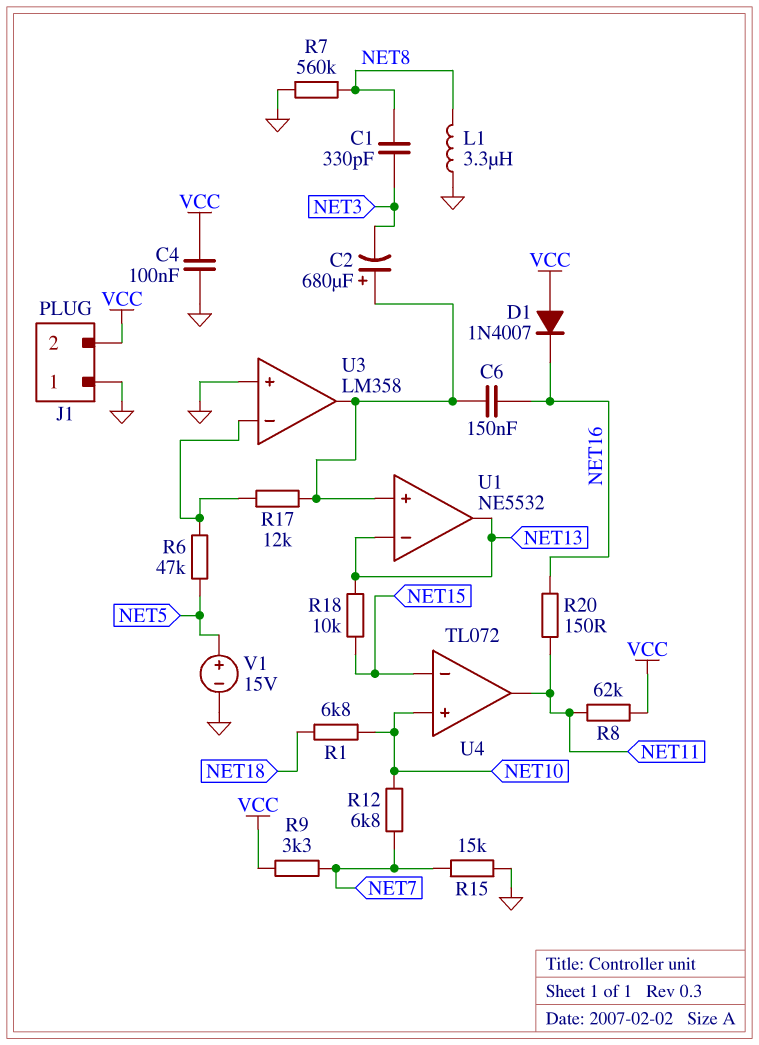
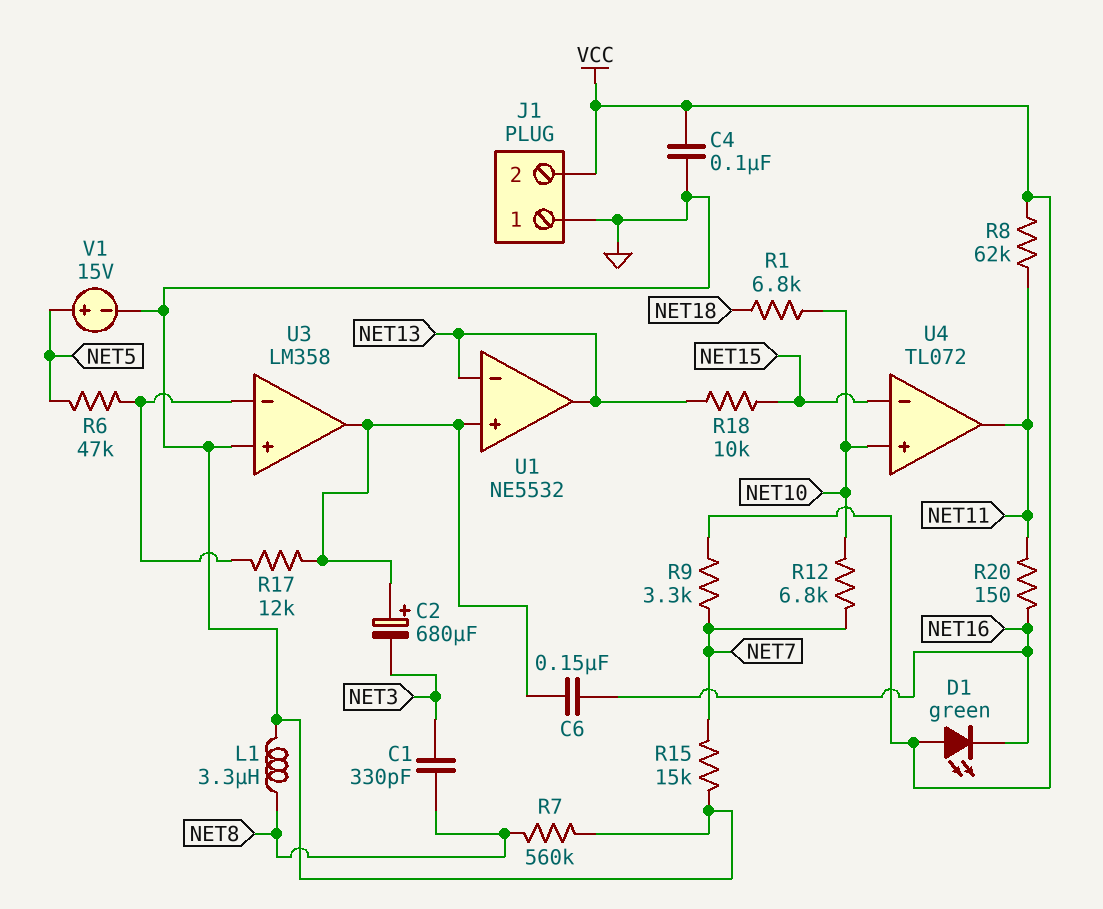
D1: diode 1N4007 (A VCC, K NET16) -> LED green (A VCC, K NET16)

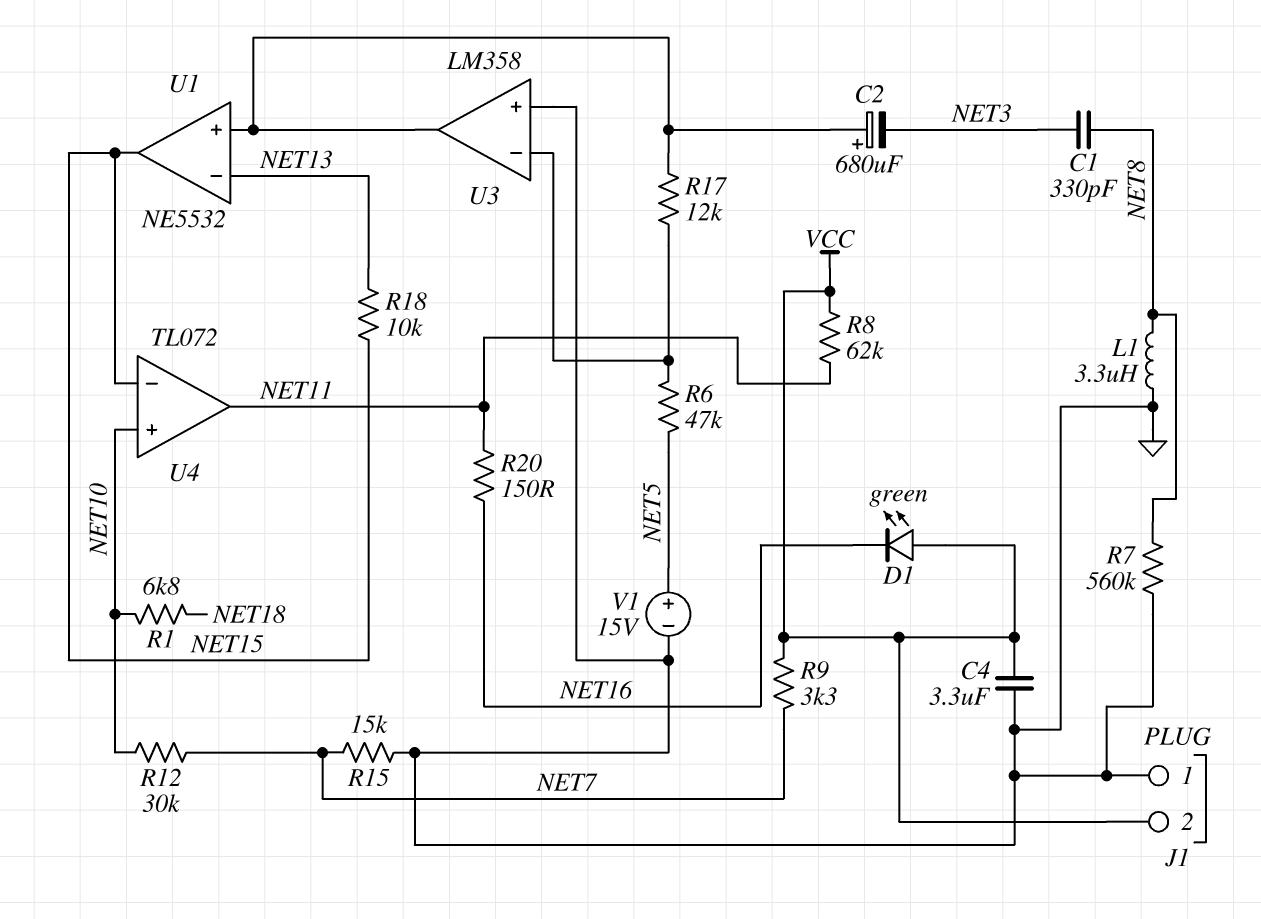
C4: 100nF (GND, VCC) -> 3.3uF (GND, VCC)
C6: 150nF (NET16, U1/in+) -> none
R12: 6.8k (NET7, NET10) -> 30k (NET7, NET10)
U1 pin out: NET13 -> NET15

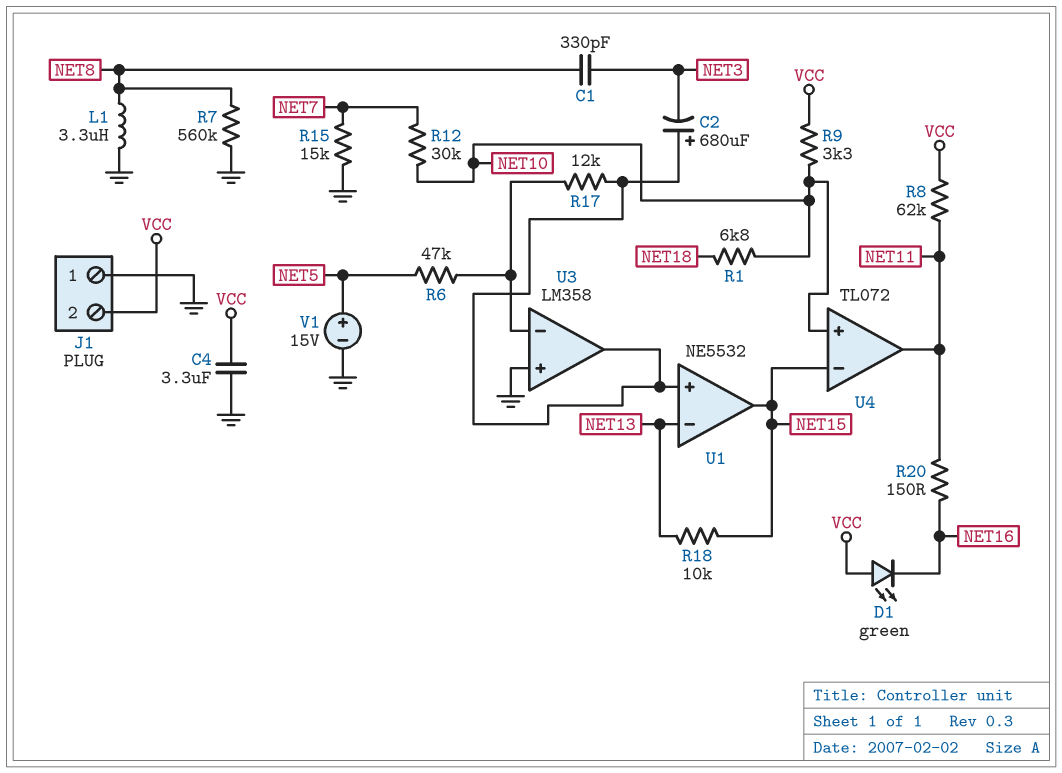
R9: 3.3k (NET7, VCC) -> 3.3k (NET10, VCC)

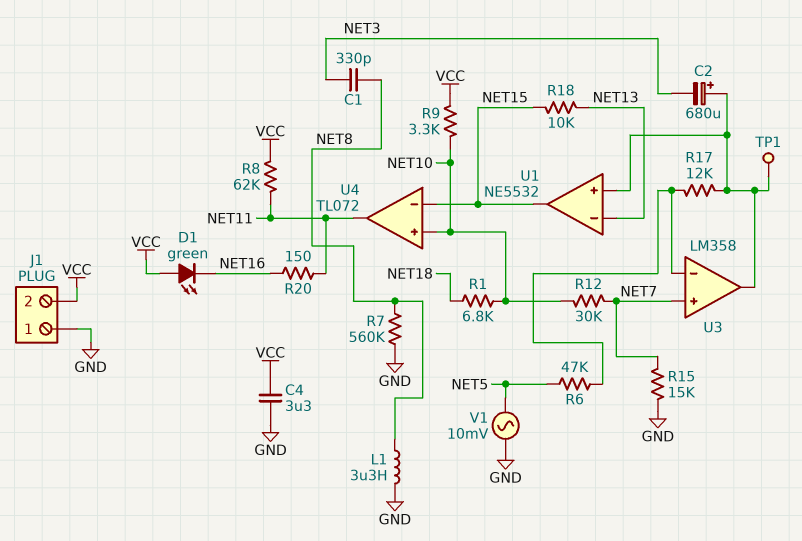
TP1: none -> test point (U1/in+)
U3 pin in+: GND -> NET7
V1: 15V (plus NET5, minus GND) -> AC 10mV (GND, NET5)

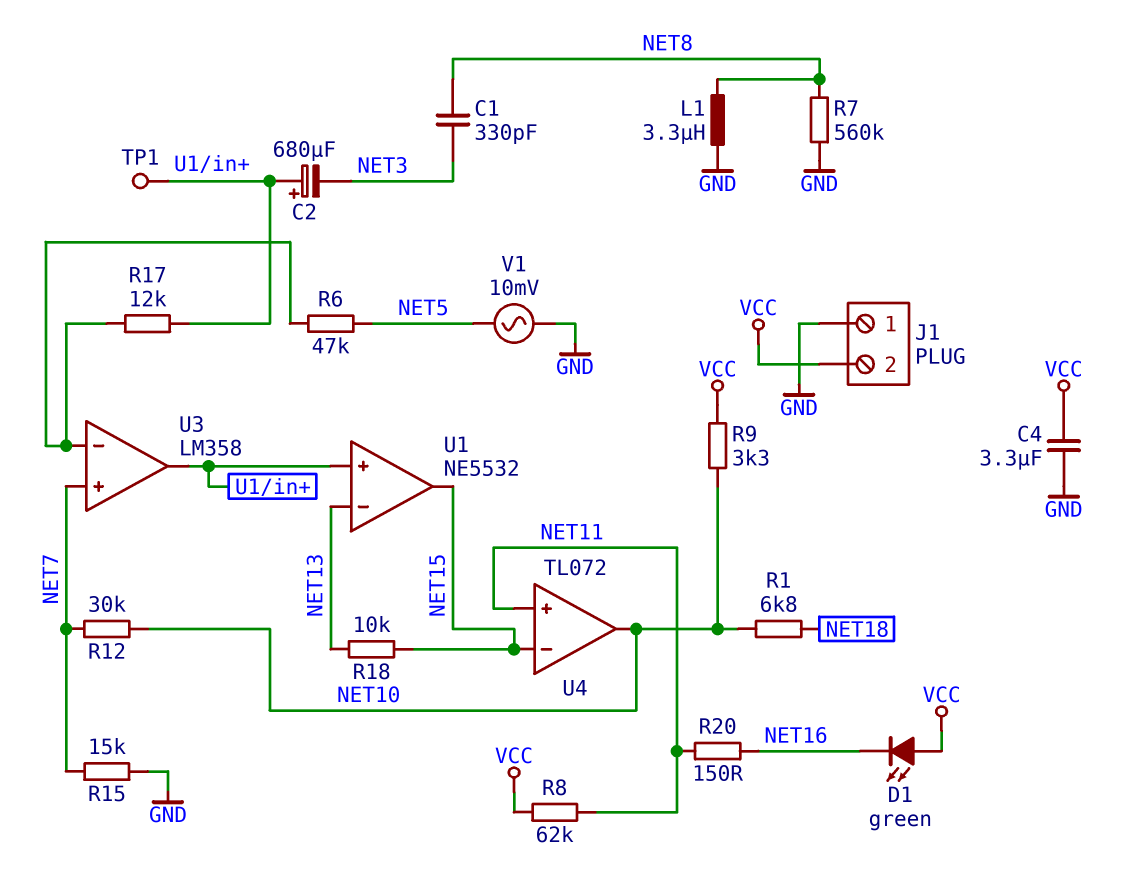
U4 pin in+: NET10 -> NET11
U4 pin out: NET11 -> NET10

